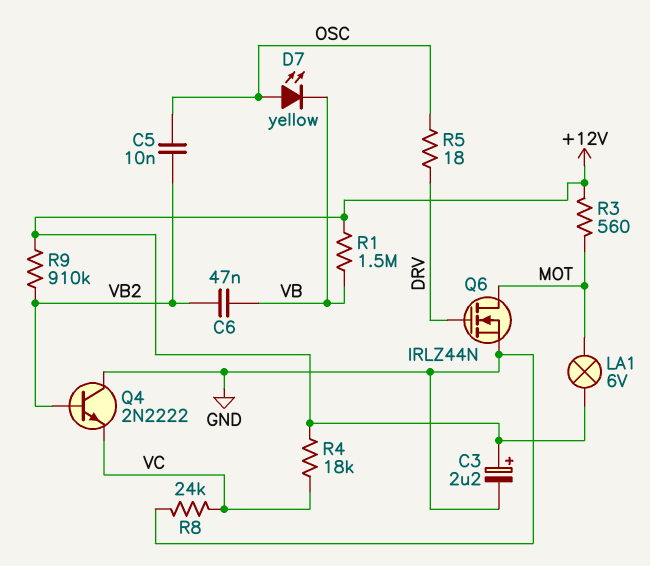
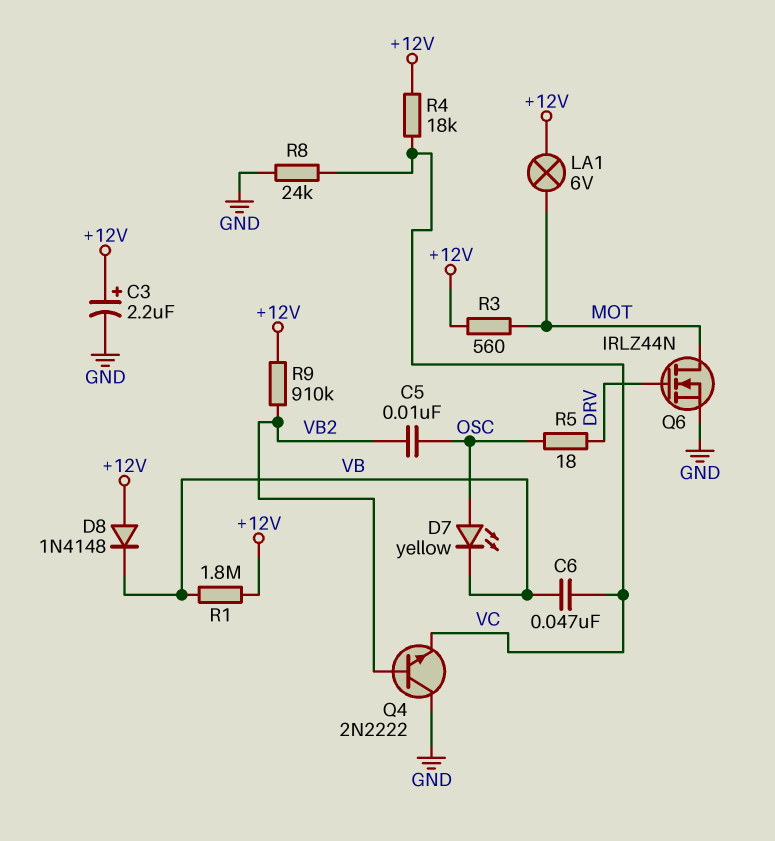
C6: 47nF (VB, VB2) -> 47nF (VB, VC)
D8: none -> diode 1N4148 (A +12V, K VB)
R1: 1.5M (+12V, VB) -> 1.8M (+12V, VB)

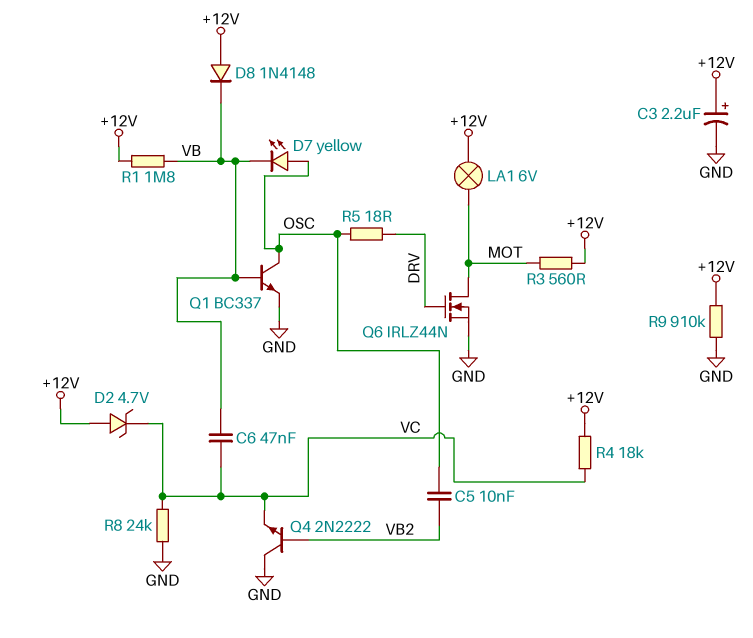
D2: none -> zener 4.7V (A +12V, K VC)
Q1: none -> NPN BC337 (B VB, C OSC, E GND)
R9: 910k (+12V, VB2) -> 910k (+12V, GND)

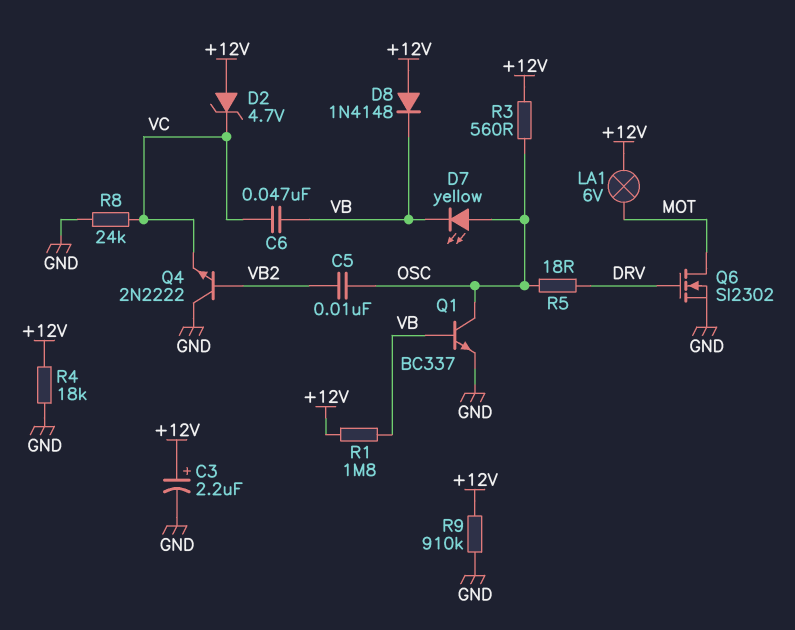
Q6: NMOS IRLZ44N (G DRV, D MOT, S GND) -> NMOS SI2302 (G DRV, D MOT, S GND)
R3: 560 (+12V, MOT) -> 560 (+12V, OSC)
R4: 18k (+12V, VC) -> 18k (+12V, GND)

